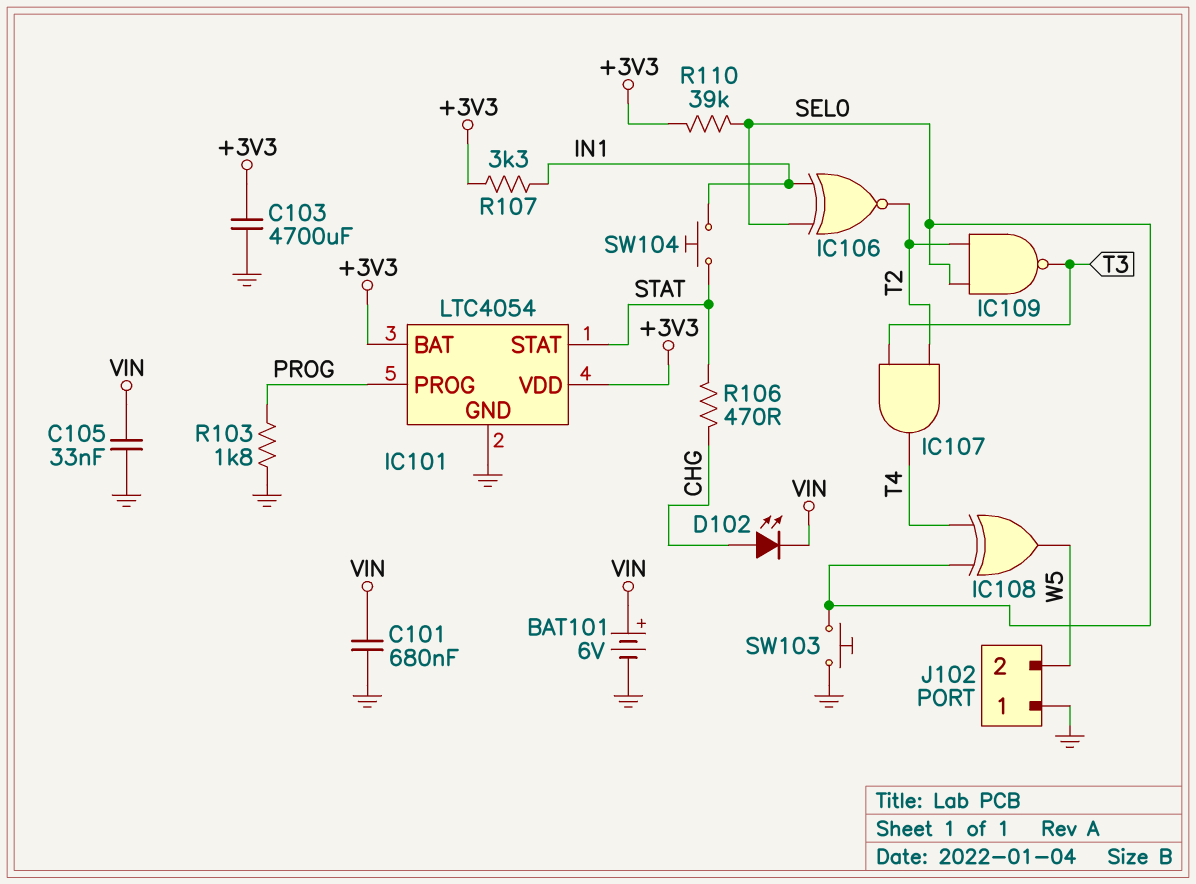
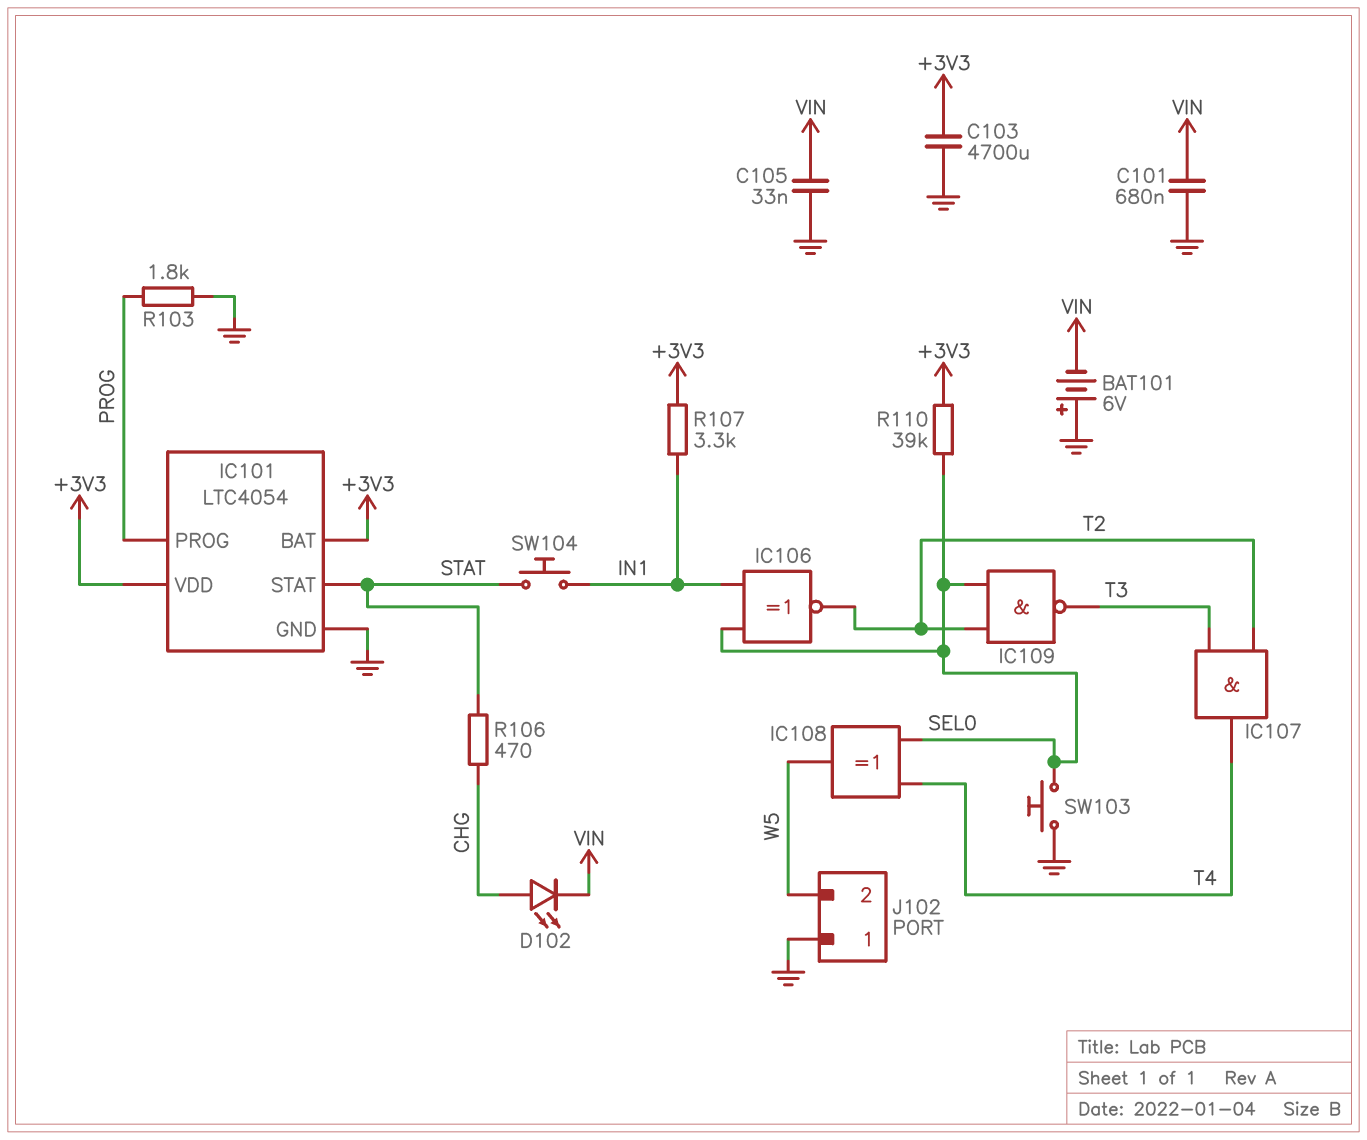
BAT101: 6V (plus VIN, minus GND) -> 6V (plus GND, minus VIN)

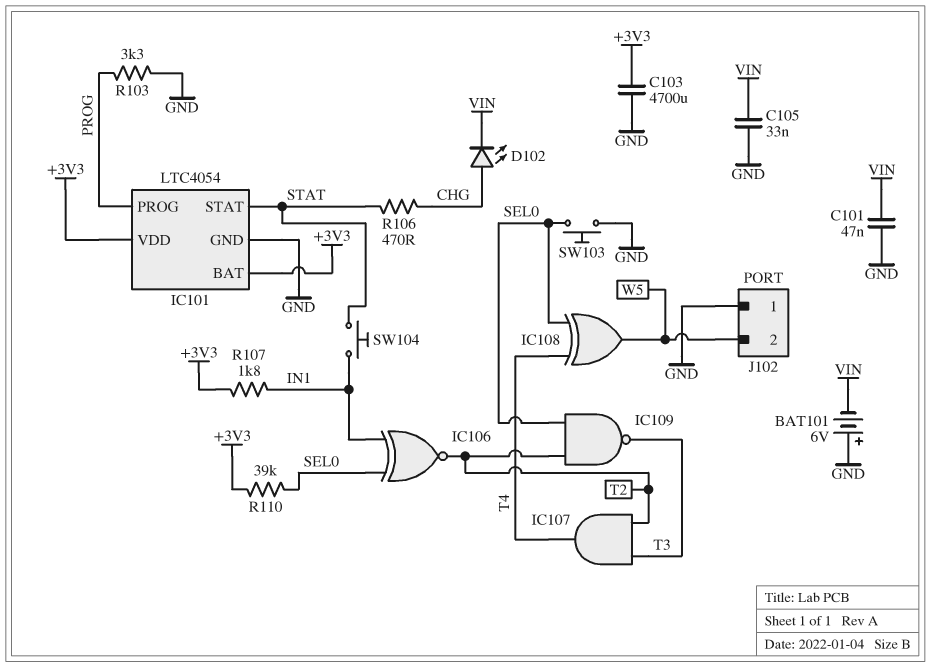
C101: 680nF (GND, VIN) -> 47nF (GND, VIN)
R103: 1.8k (GND, PROG) -> 3.3k (GND, PROG)
R107: 3.3k (+3V3, IN1) -> 1.8k (+3V3, IN1)

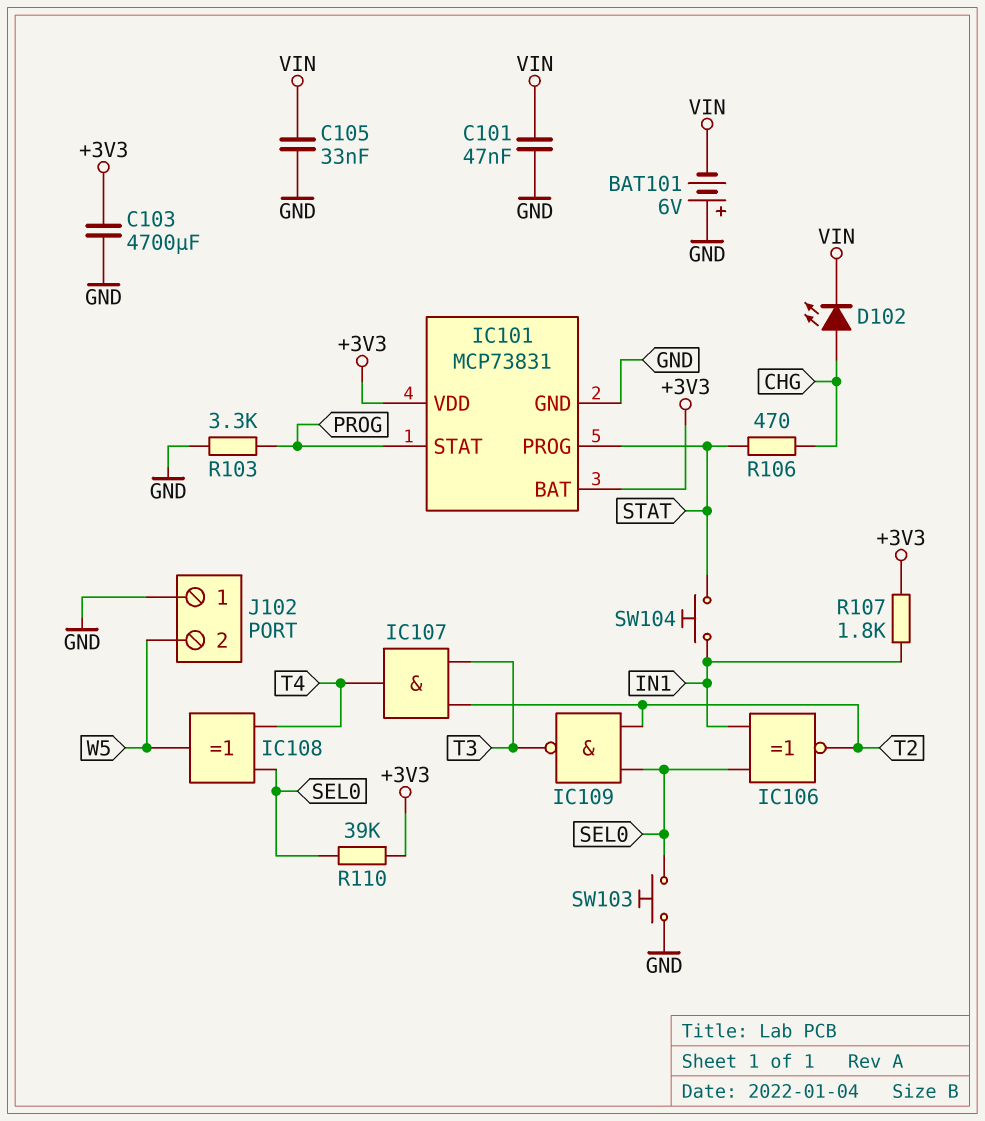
IC101: LTC4054 -> MCP73831
IC101 pin PROG: PROG -> STAT
IC101 pin STAT: STAT -> PROG

